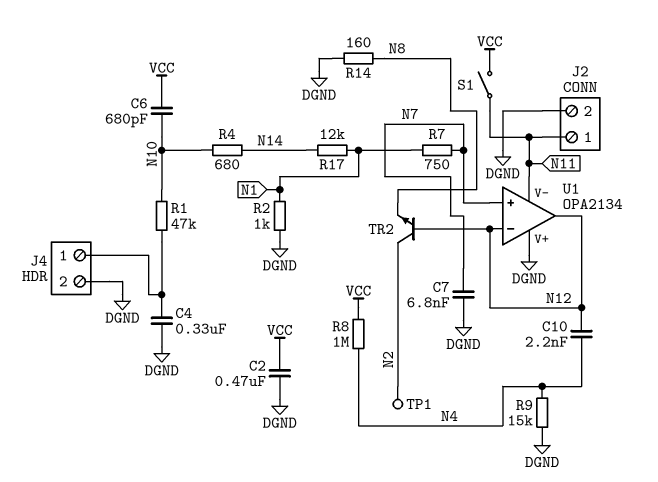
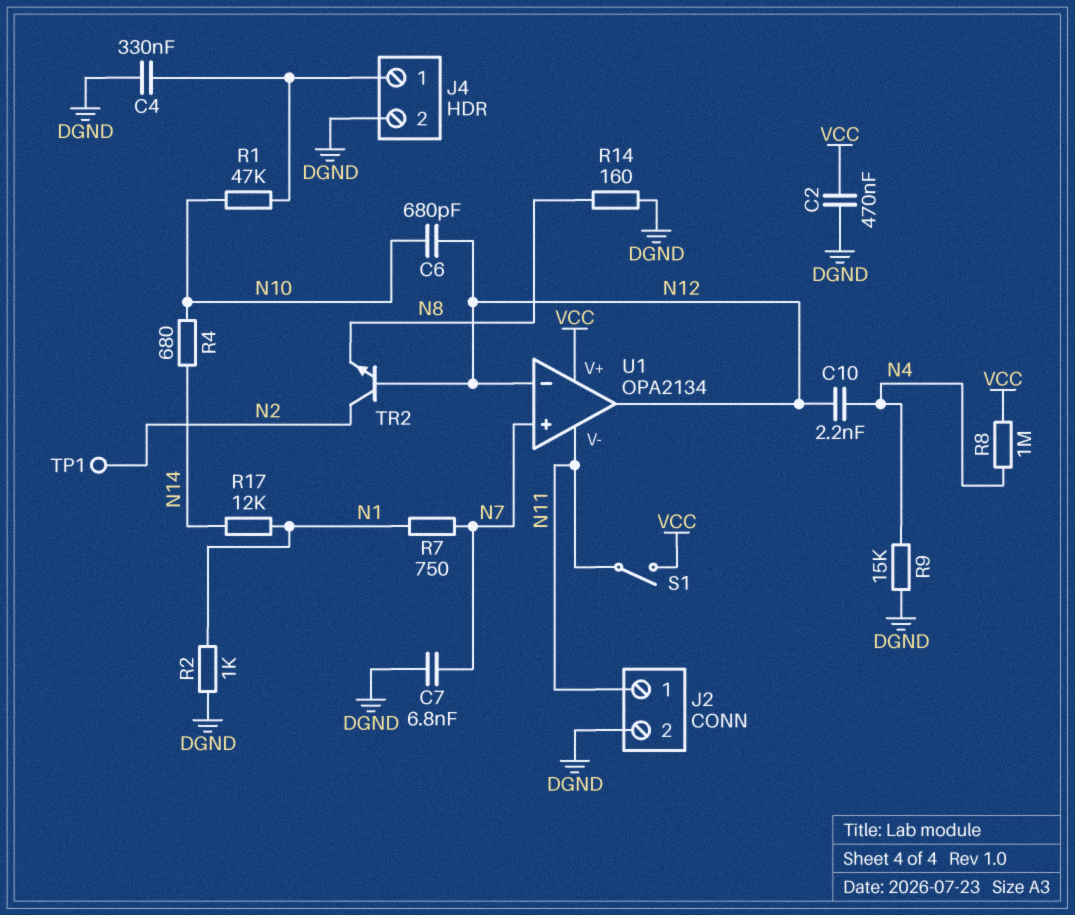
C6: 680pF (N10, VCC) -> 680pF (N10, N12)
U1 pin V+: DGND -> VCC

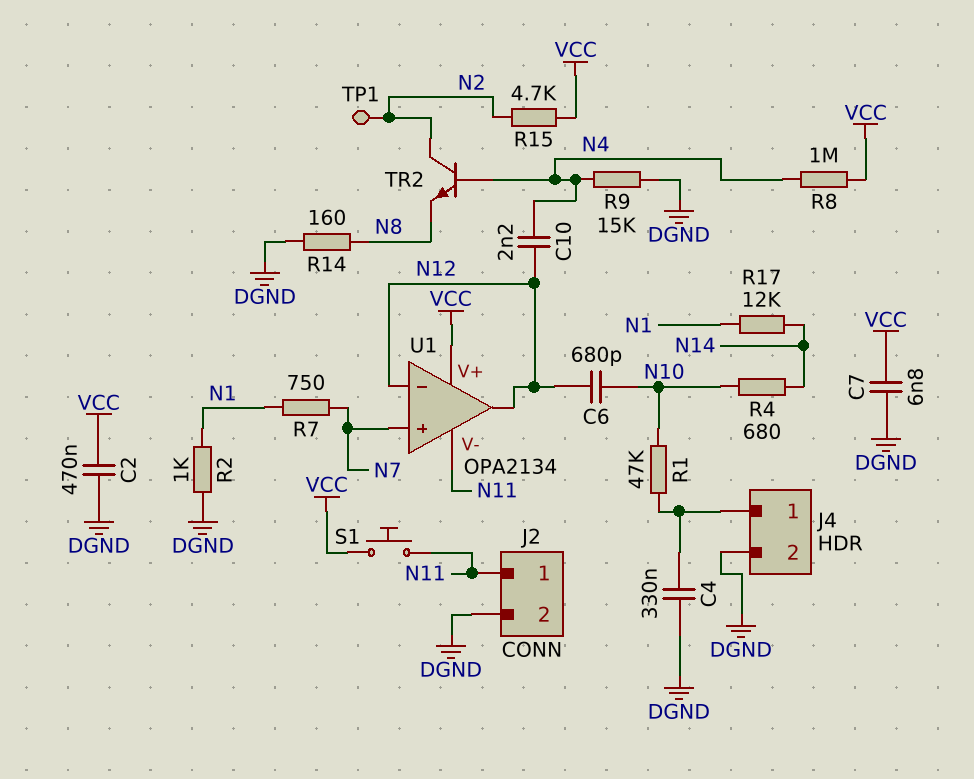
C7: 6.8nF (DGND, N7) -> 6.8nF (DGND, VCC)
R15: none -> 4.7k (N2, VCC)
S1: switch (N11, VCC) -> button (N11, VCC)
TR2: NPN (B N12, C N2, E N8) -> NPN (B N4, C N2, E N8)

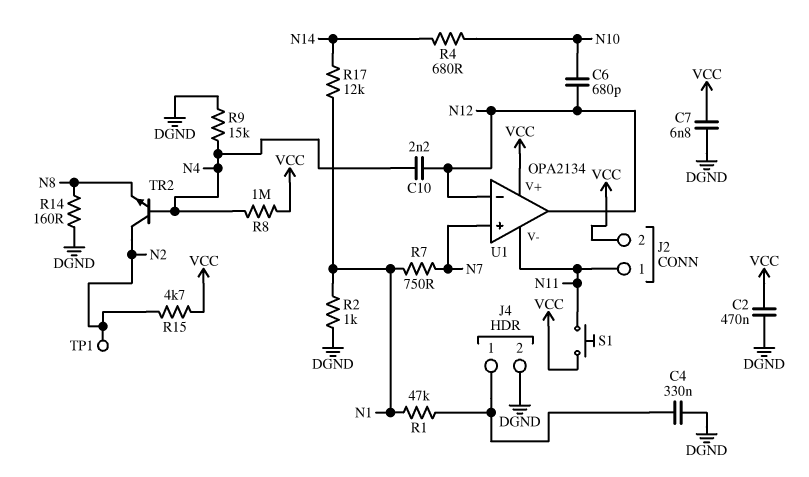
J2 pin 2: DGND -> VCC
R1: 47k (J4/1, N10) -> 47k (J4/1, N1)

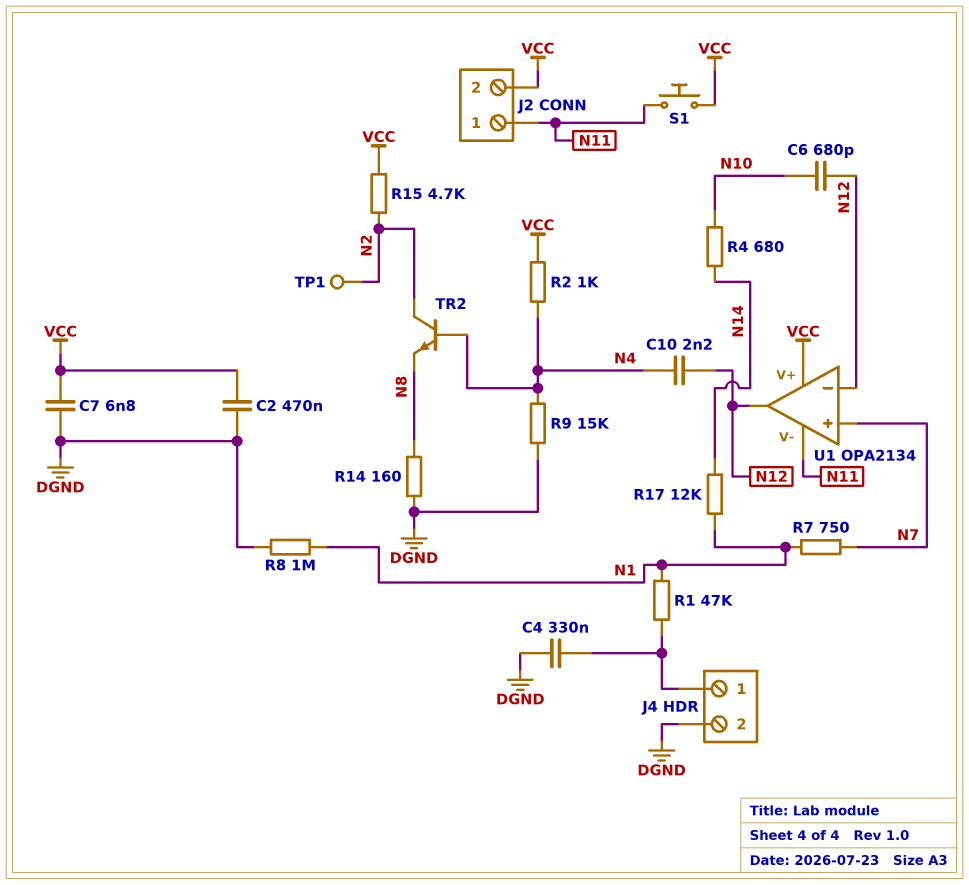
R2: 1k (DGND, N1) -> 1k (N4, VCC)
R8: 1M (N4, VCC) -> 1M (DGND, N1)

